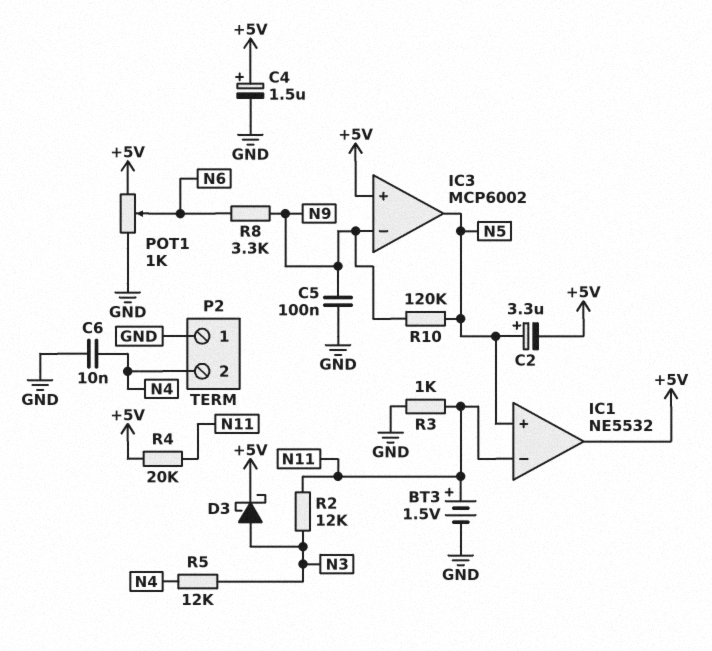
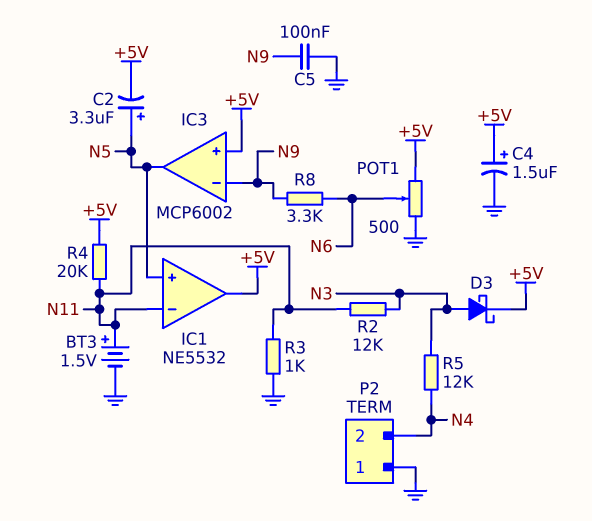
C6: 10nF (GND, N4) -> none
POT1: 1k (+5V, GND, wiper N6) -> 500 (+5V, GND, wiper N6)
R10: 120k (N5, N9) -> none

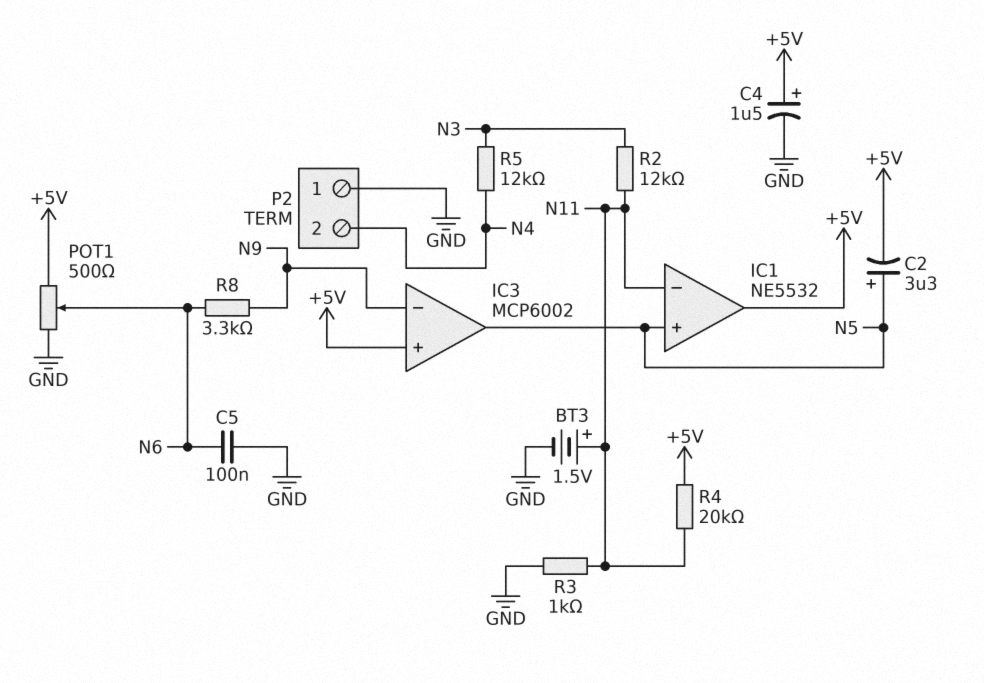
C5: 100nF (GND, N9) -> 100nF (GND, N6)
D3: schottky (A N3, K +5V) -> none

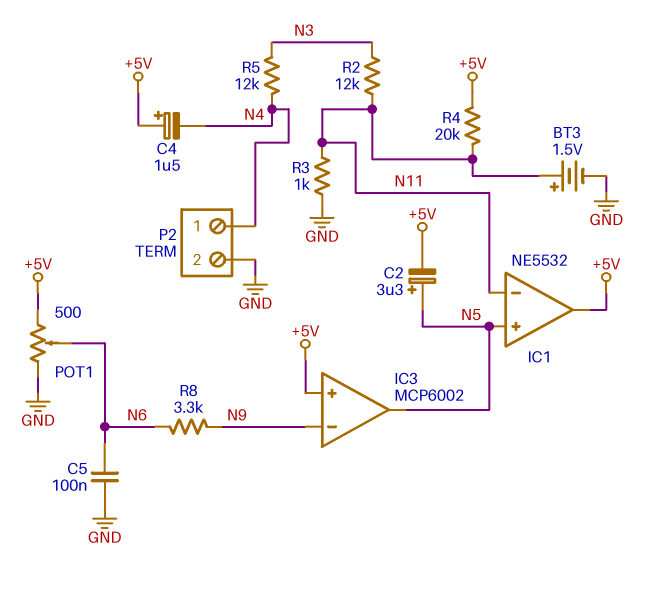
C4: 1.5uF (plus +5V, minus GND) -> 1.5uF (plus +5V, minus N4)
P2 pin 1: GND -> N4
P2 pin 2: N4 -> GND

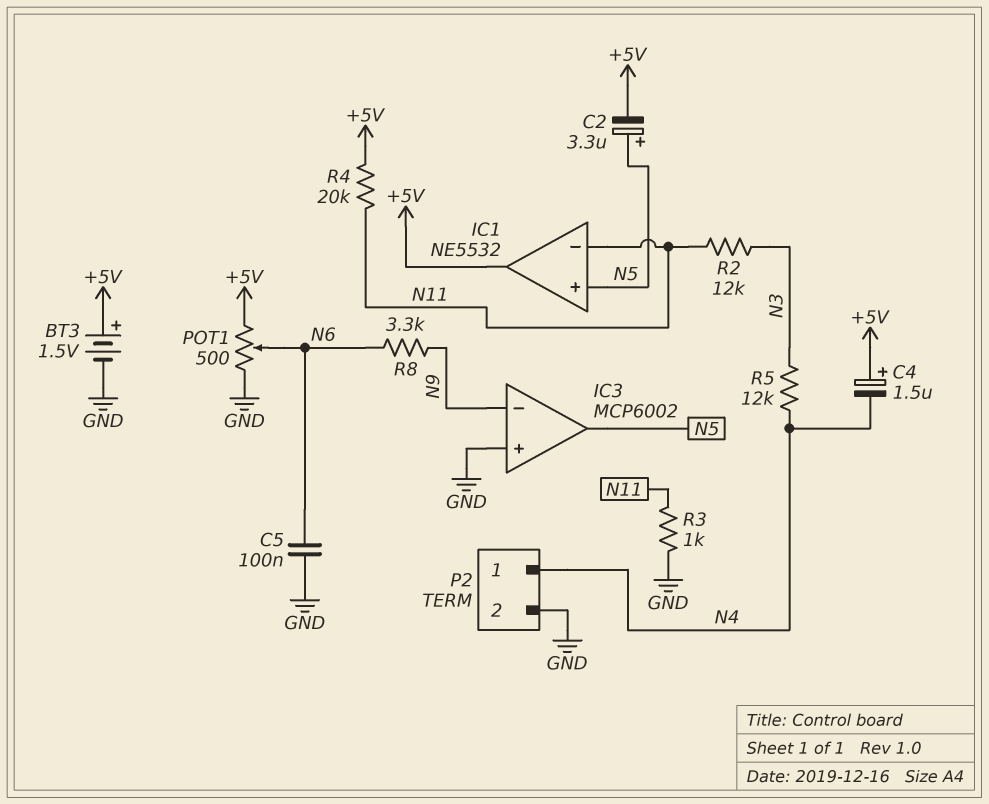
BT3: 1.5V (plus N11, minus GND) -> 1.5V (plus +5V, minus GND)
IC3 pin in+: +5V -> GND

